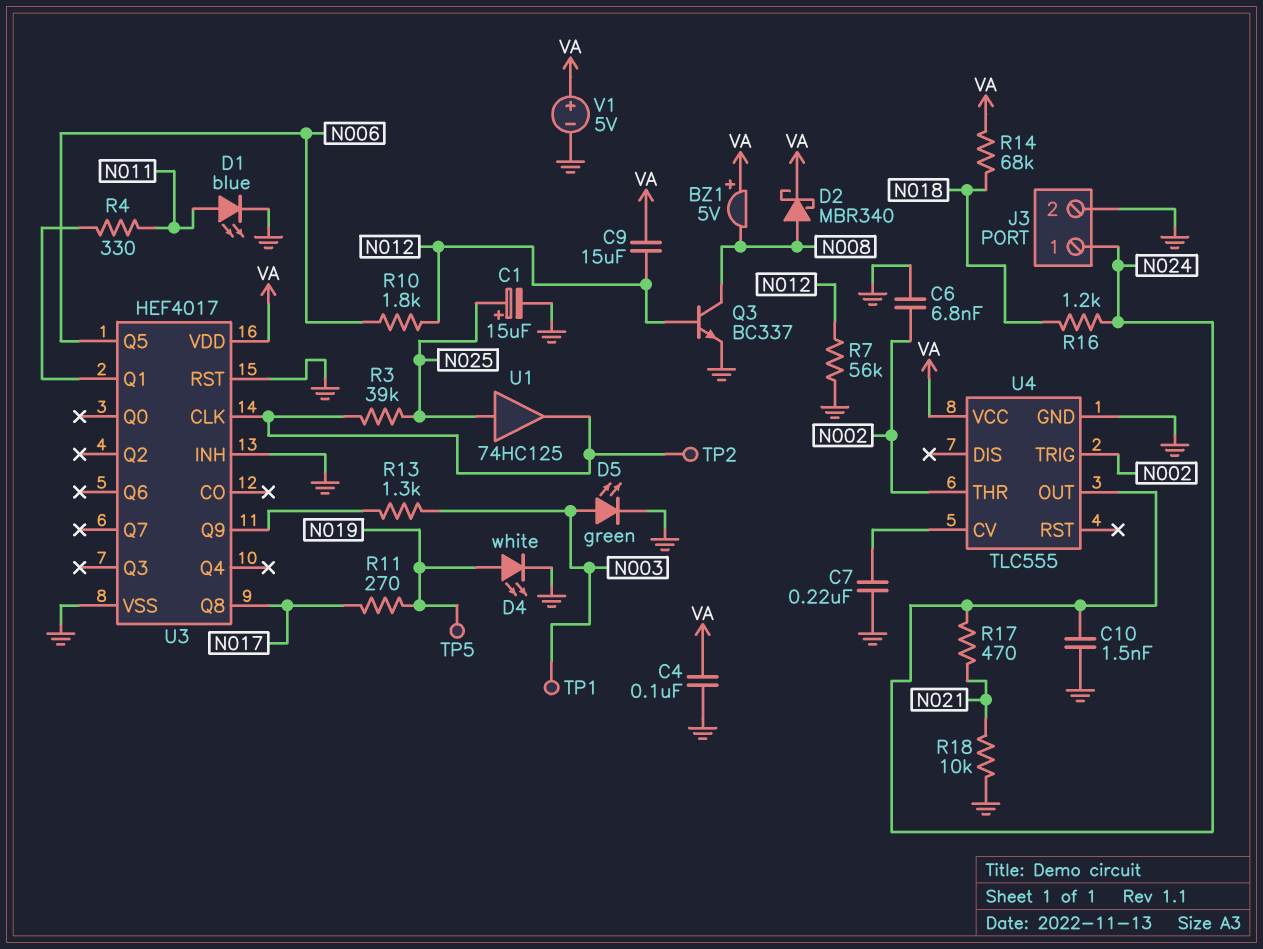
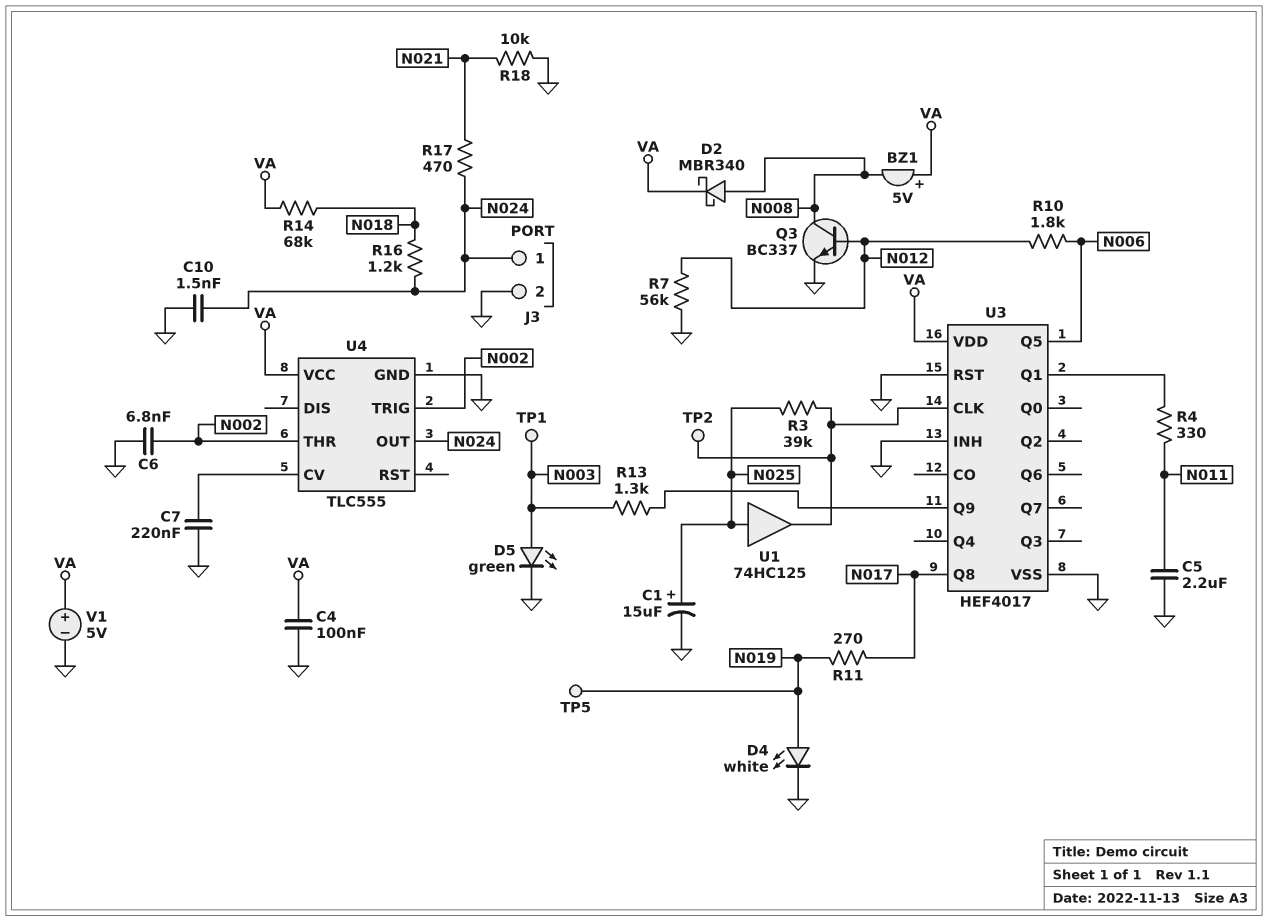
C5: none -> 2.2uF (GND, N011)
C9: 15uF (N012, VA) -> none
D1: LED blue (A N011, K GND) -> none

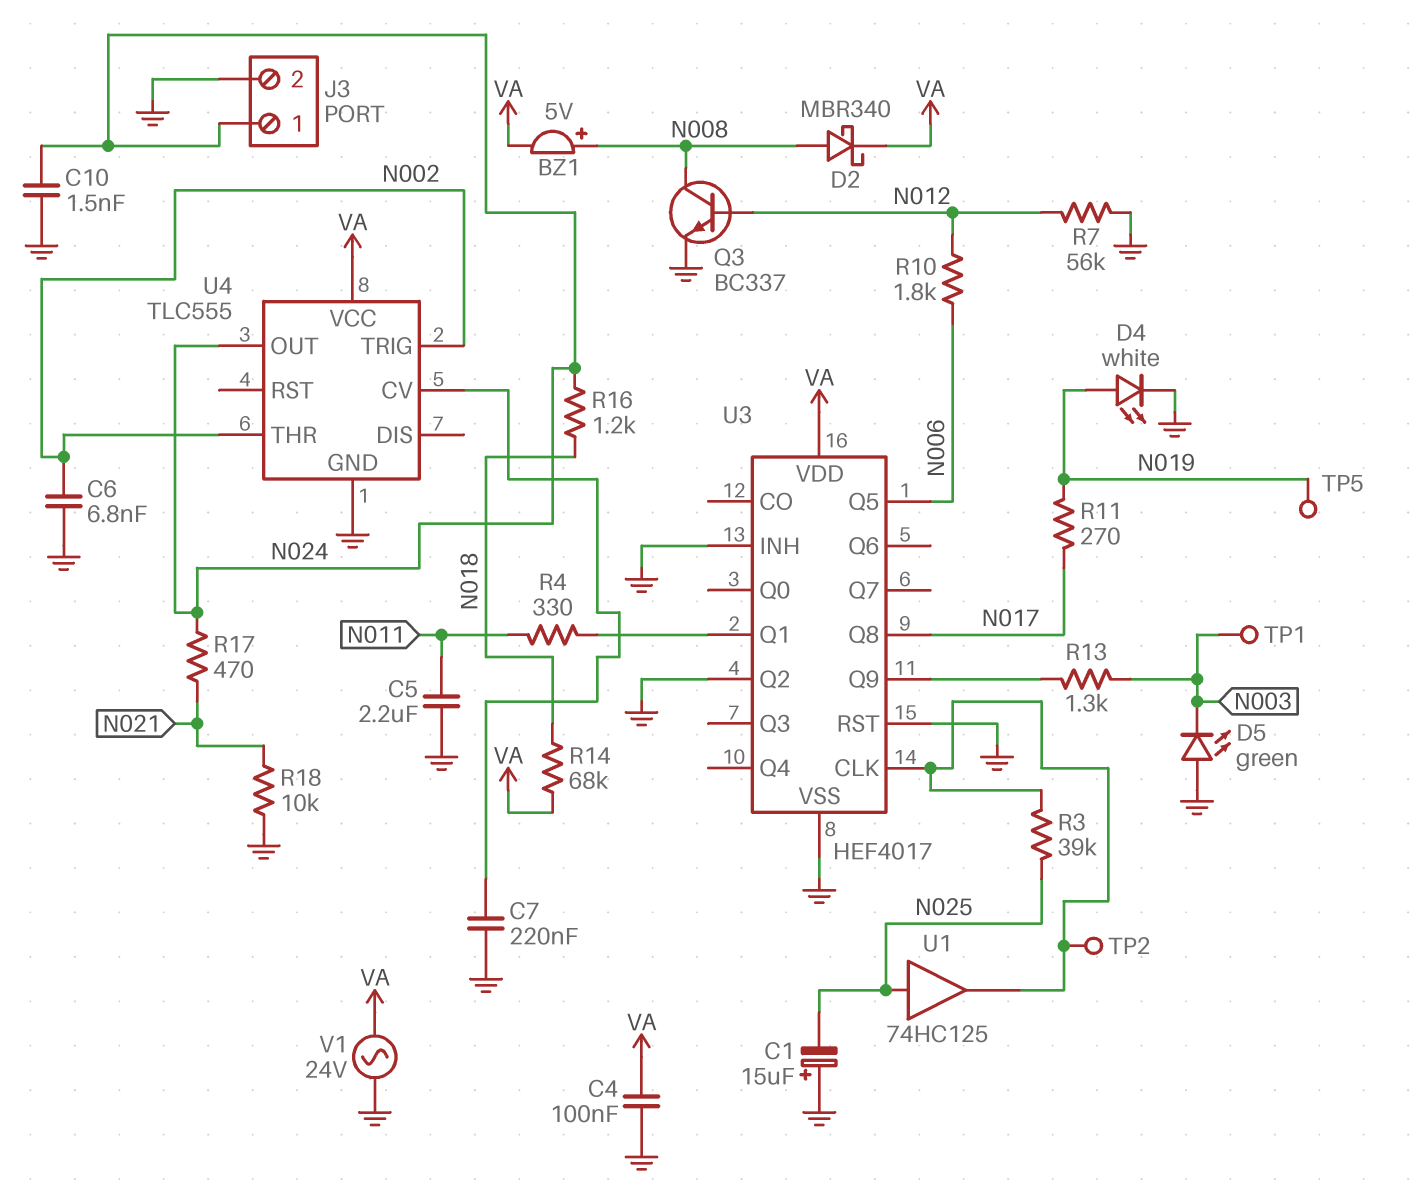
BZ1: buzzer 5V (plus VA, minus N008) -> buzzer 5V (plus N008, minus VA)
C1: 15uF (plus N025, minus GND) -> 15uF (plus GND, minus N025)
D5: LED green (A N003, K GND) -> LED green (A GND, K N003)
U3 pin Q2: none -> GND
V1: 5V (plus VA, minus GND) -> AC 24V (GND, VA)

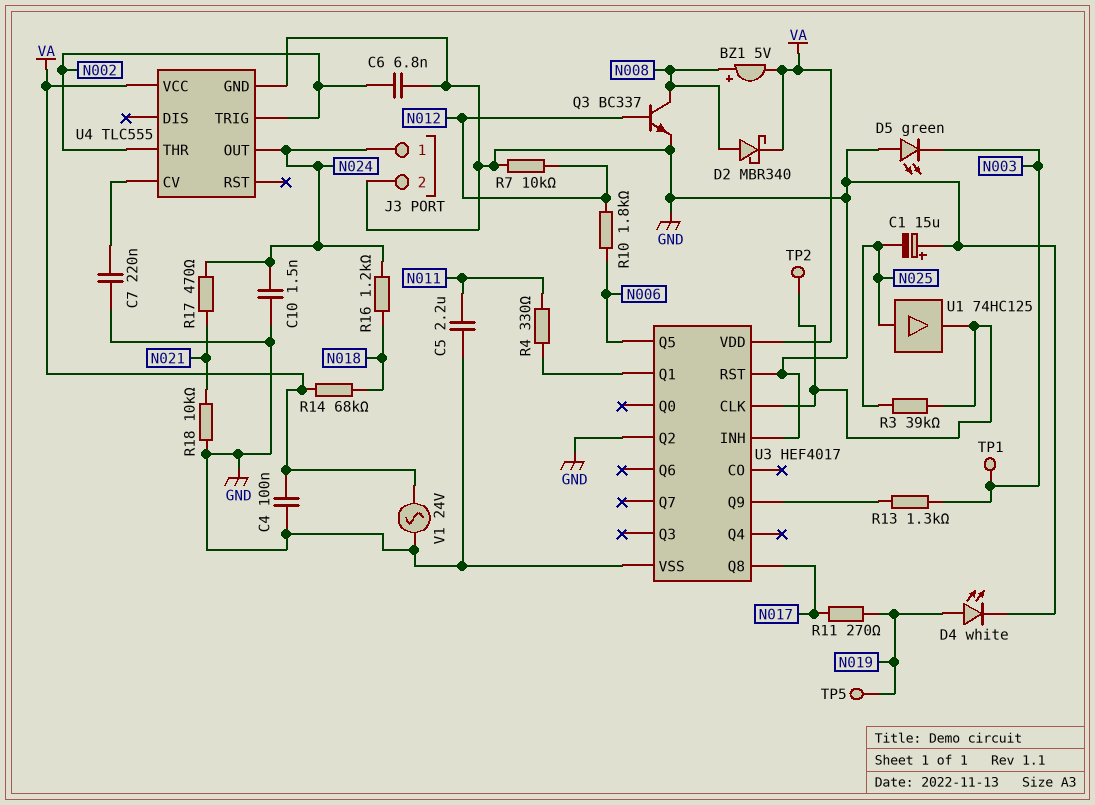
R7: 56k (GND, N012) -> 10k (GND, N012)

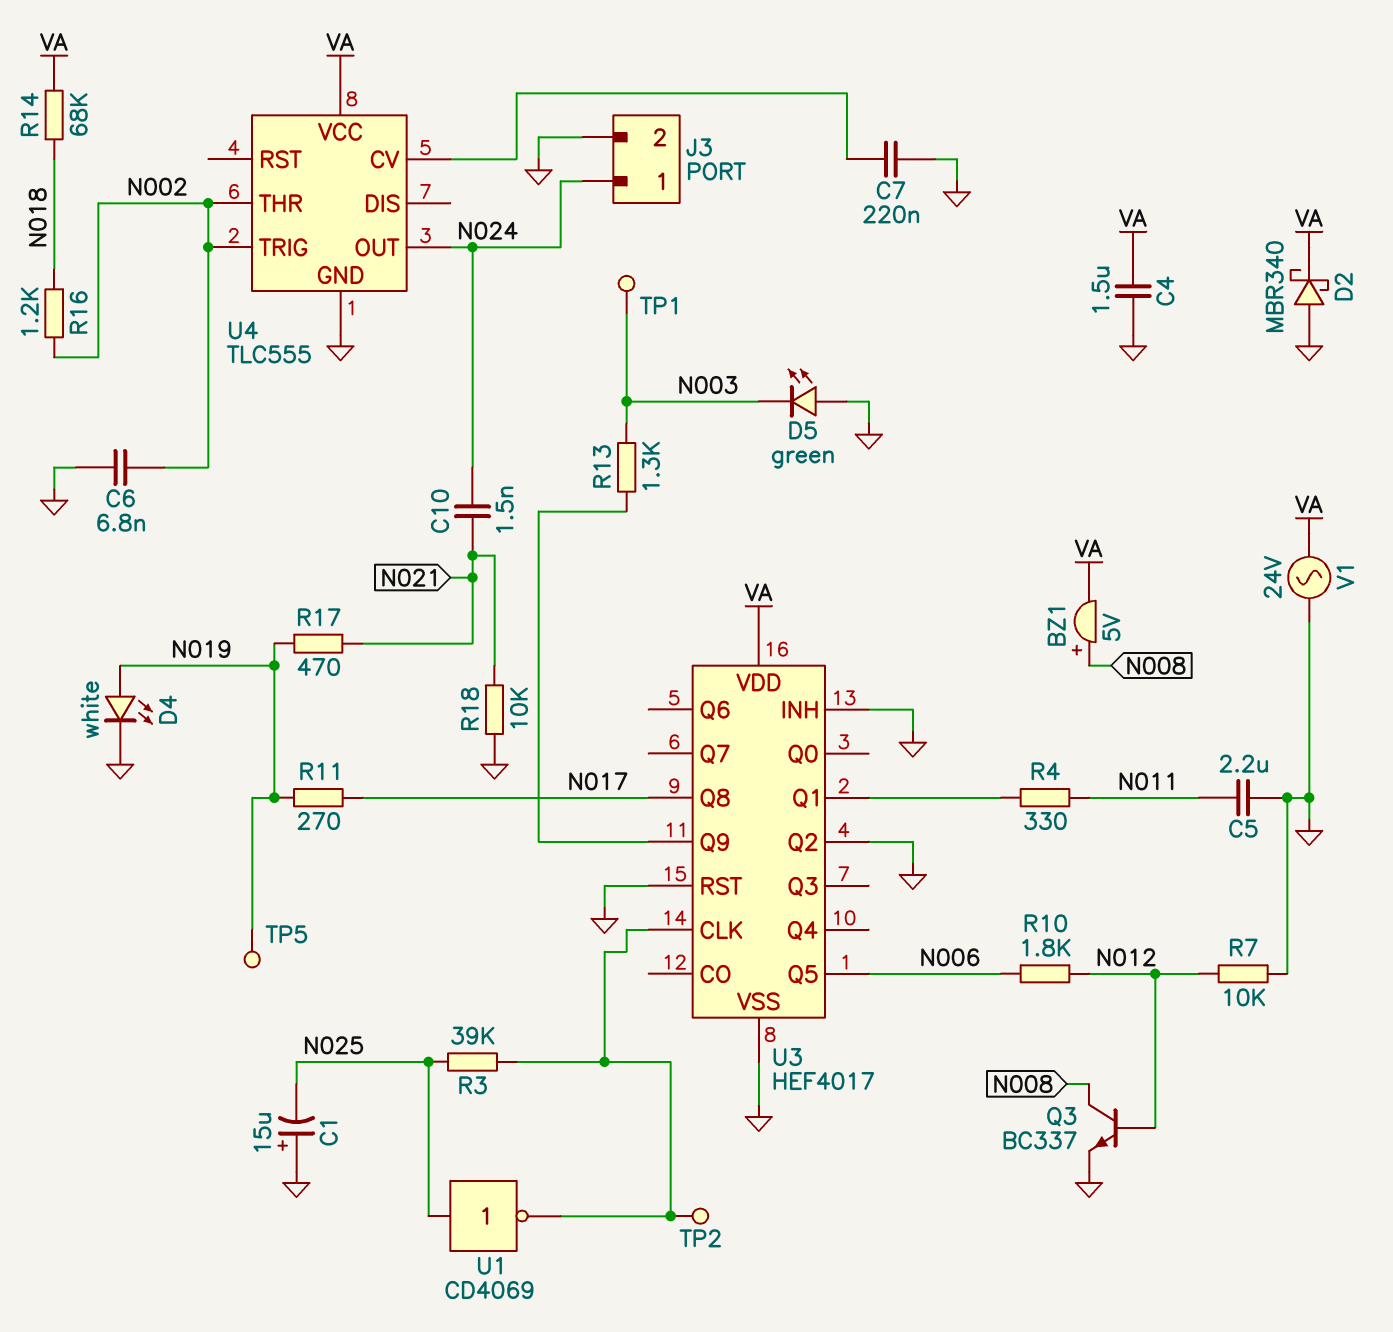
C4: 100nF (GND, VA) -> 1.5uF (GND, VA)
C10: 1.5nF (GND, N024) -> 1.5nF (N021, N024)
D2: schottky MBR340 (A N008, K VA) -> schottky MBR340 (A GND, K VA)
R16: 1.2k (N018, N024) -> 1.2k (N002, N018)
R17: 470 (N021, N024) -> 470 (N019, N021)
U1: buffer 74HC125 (in N025, out U3/CLK) -> NOT CD4069 (in N025, out U3/CLK)

